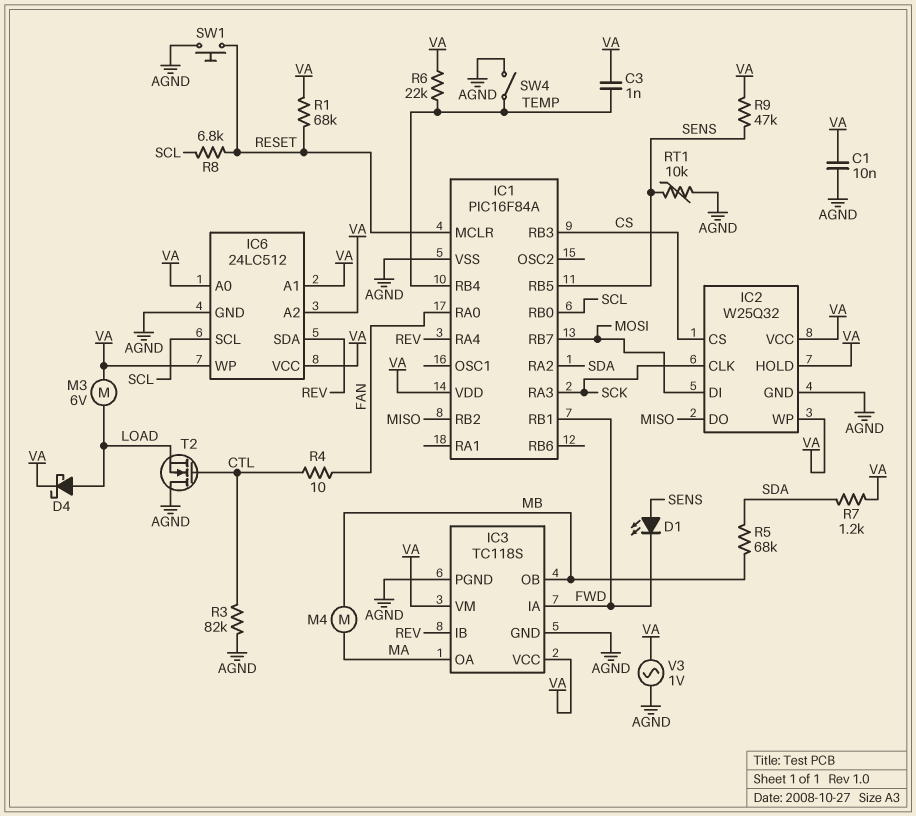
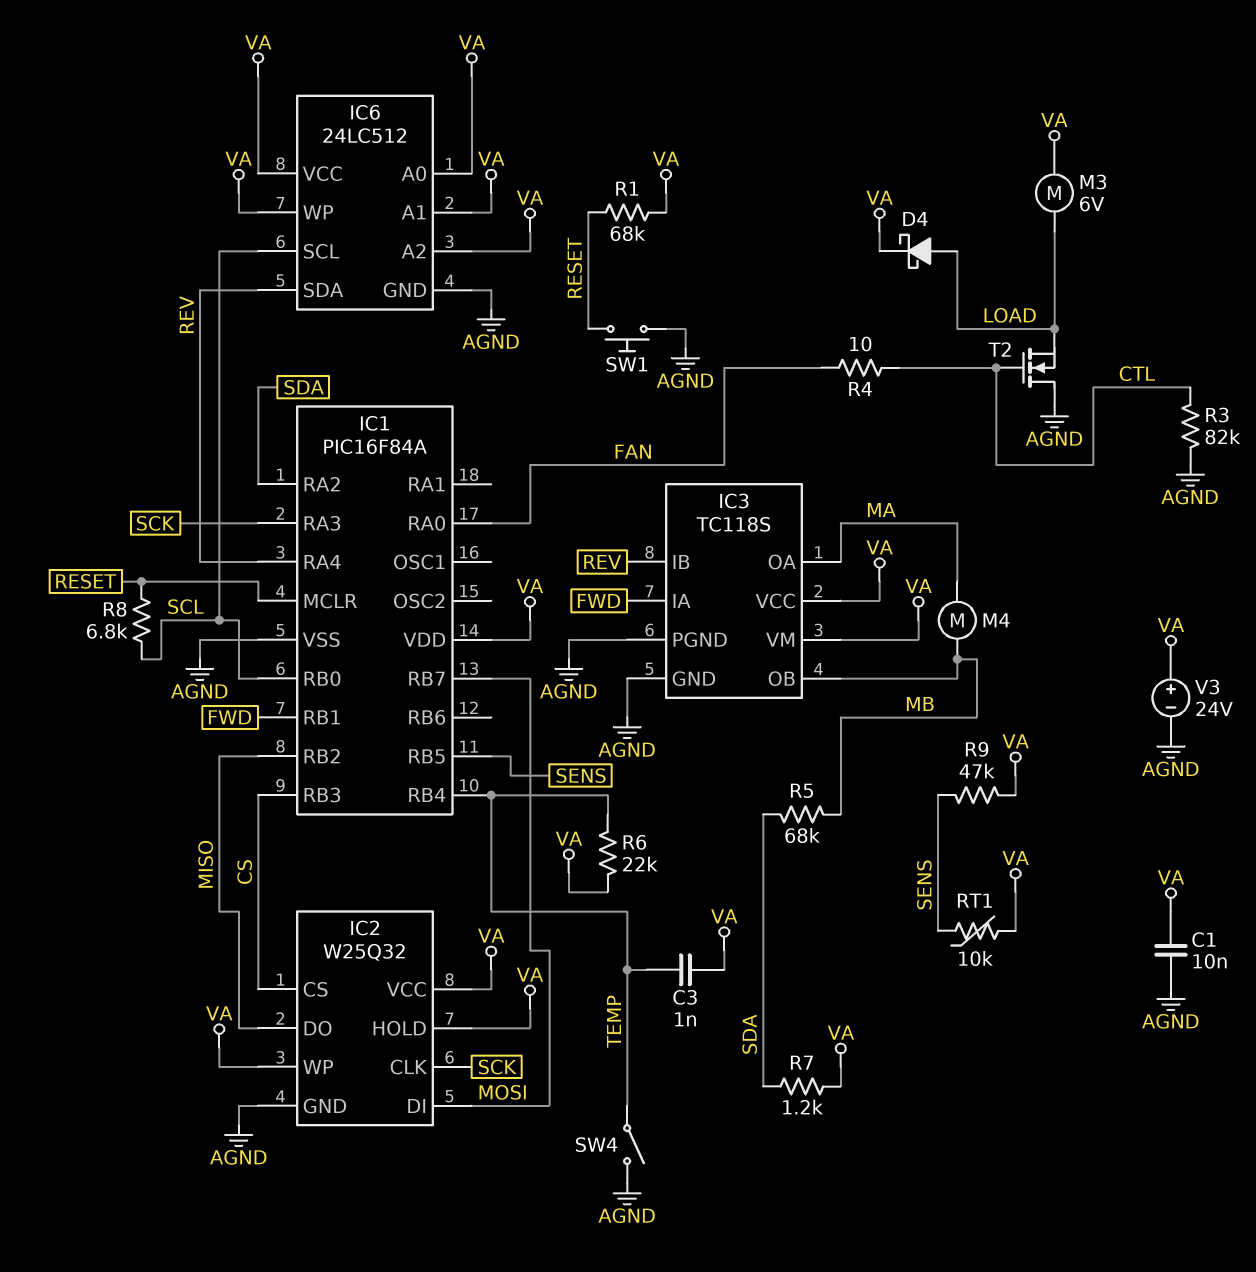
D1: LED (A SENS, K FWD) -> none
RT1: 10k (AGND, SENS) -> 10k (SENS, VA)
V3: AC 1V (AGND, VA) -> 24V (plus VA, minus AGND)

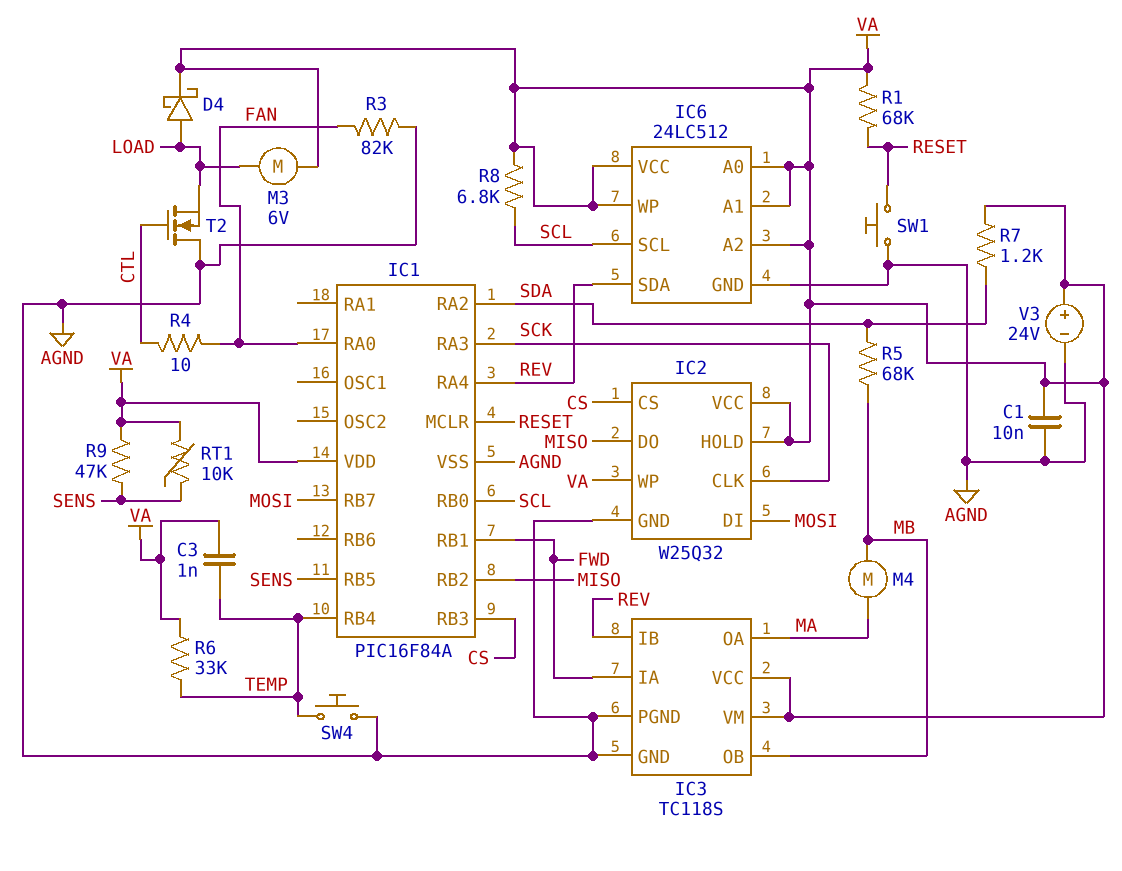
R3: 82k (AGND, CTL) -> 82k (AGND, FAN)
R6: 22k (TEMP, VA) -> 33k (TEMP, VA)
R8: 6.8k (RESET, SCL) -> 6.8k (SCL, VA)
SW4: switch (AGND, TEMP) -> button (AGND, TEMP)

